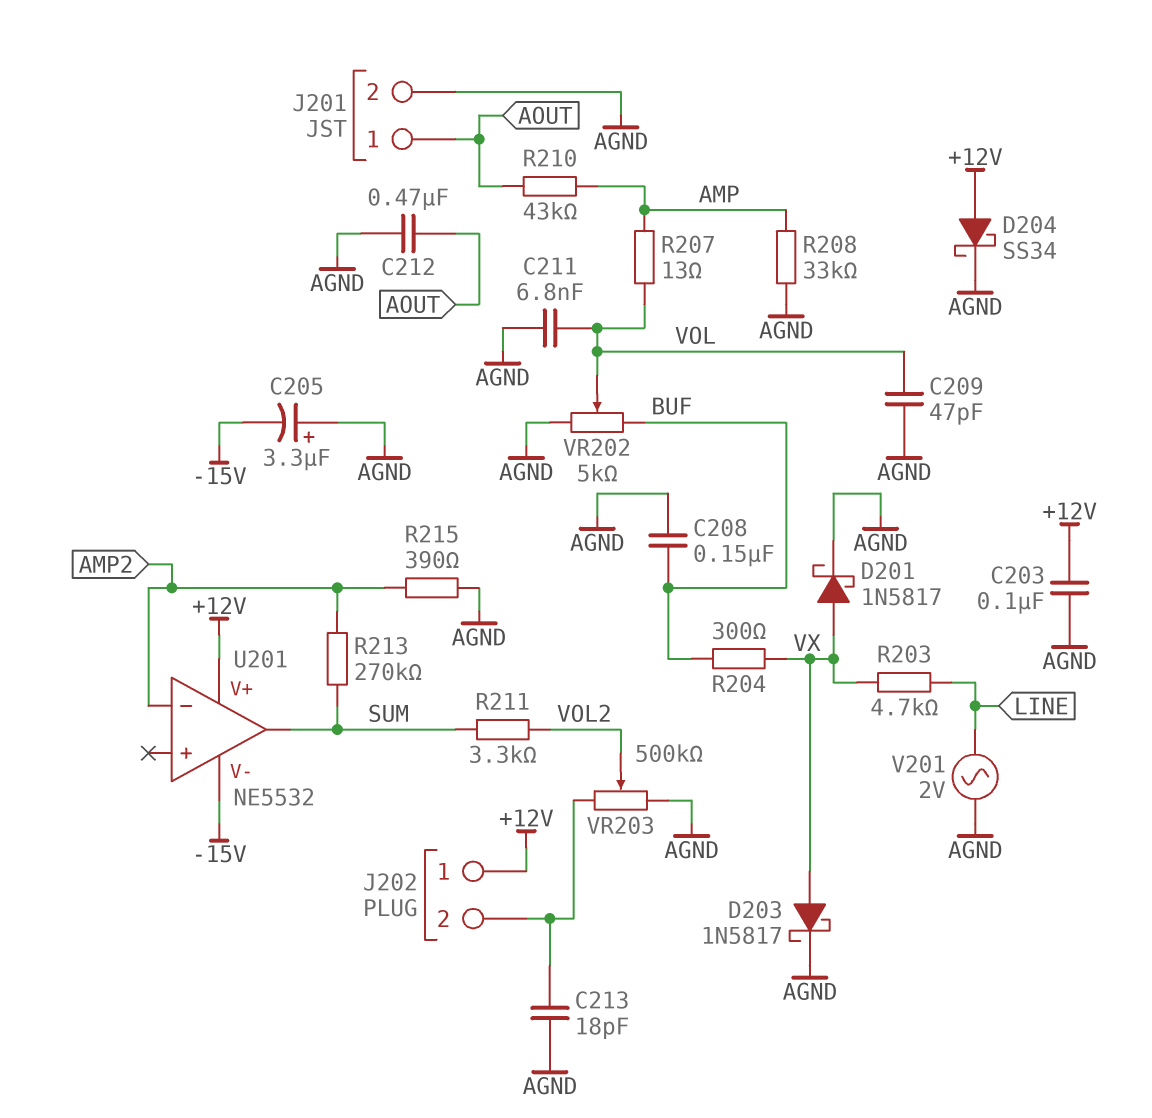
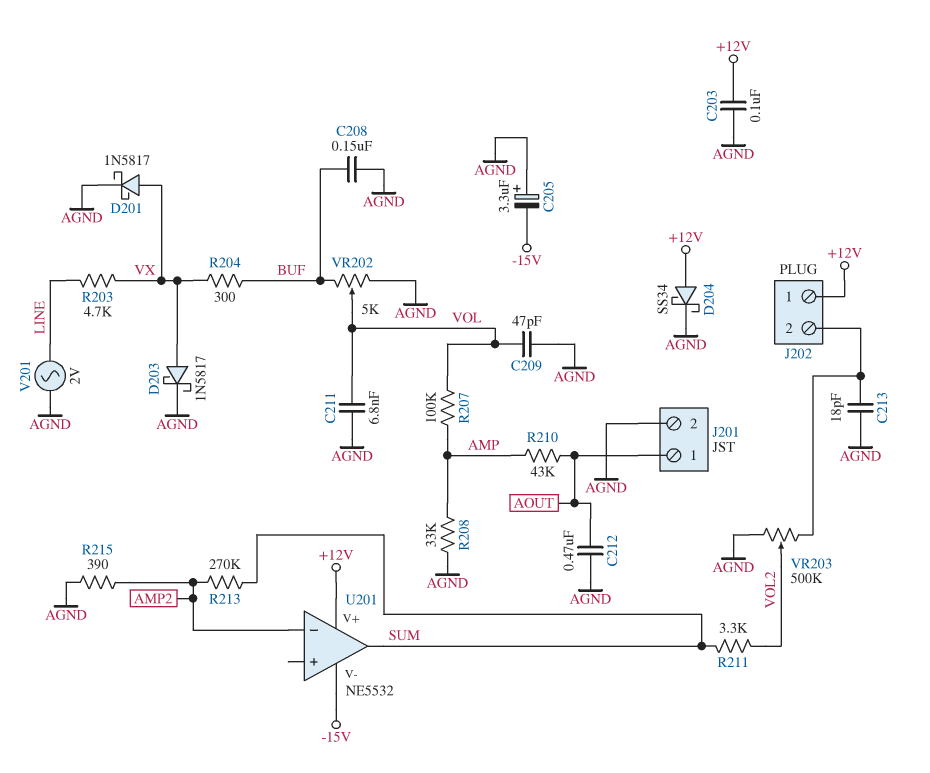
R207: 13 (AMP, VOL) -> 100k (AMP, VOL)

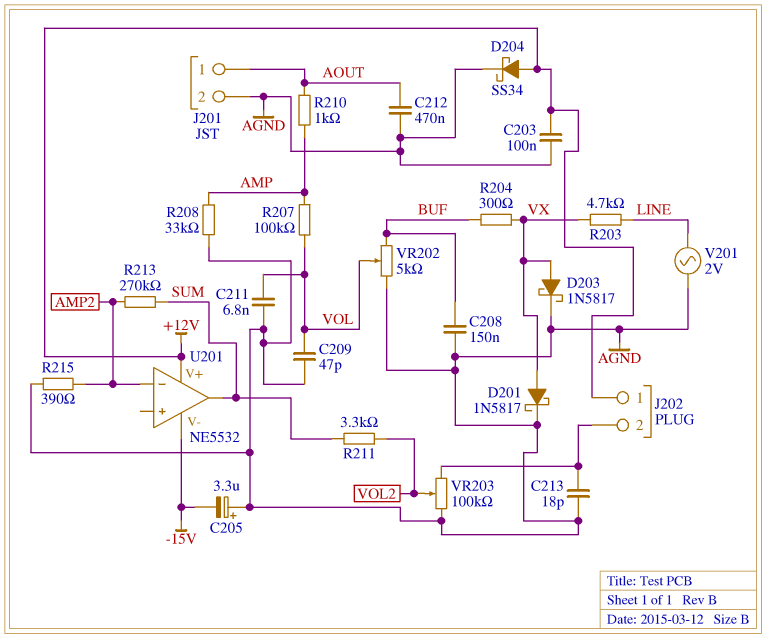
R210: 43k (AMP, AOUT) -> 1k (AMP, AOUT)
VR203: 500k (AGND, J202/2, wiper VOL2) -> 100k (AGND, J202/2, wiper VOL2)

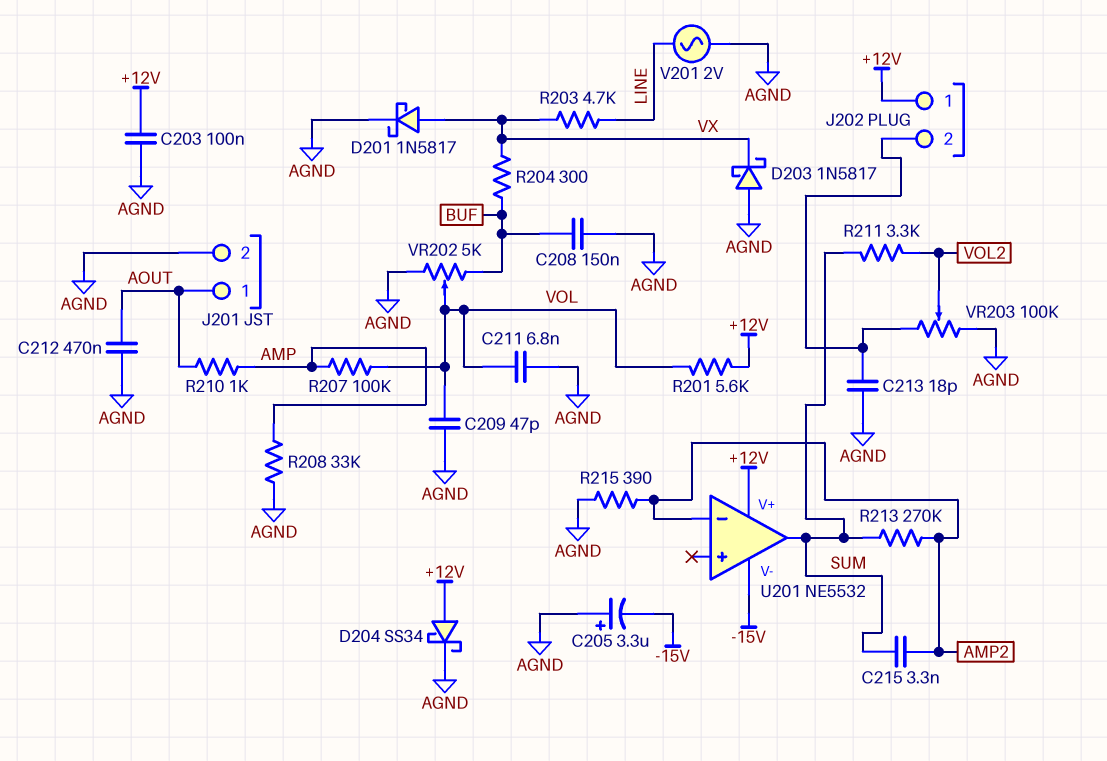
C215: none -> 3.3nF (AMP2, SUM)
D203: schottky 1N5817 (A VX, K AGND) -> schottky 1N5817 (A AGND, K VX)
R201: none -> 5.6k (+12V, VOL)

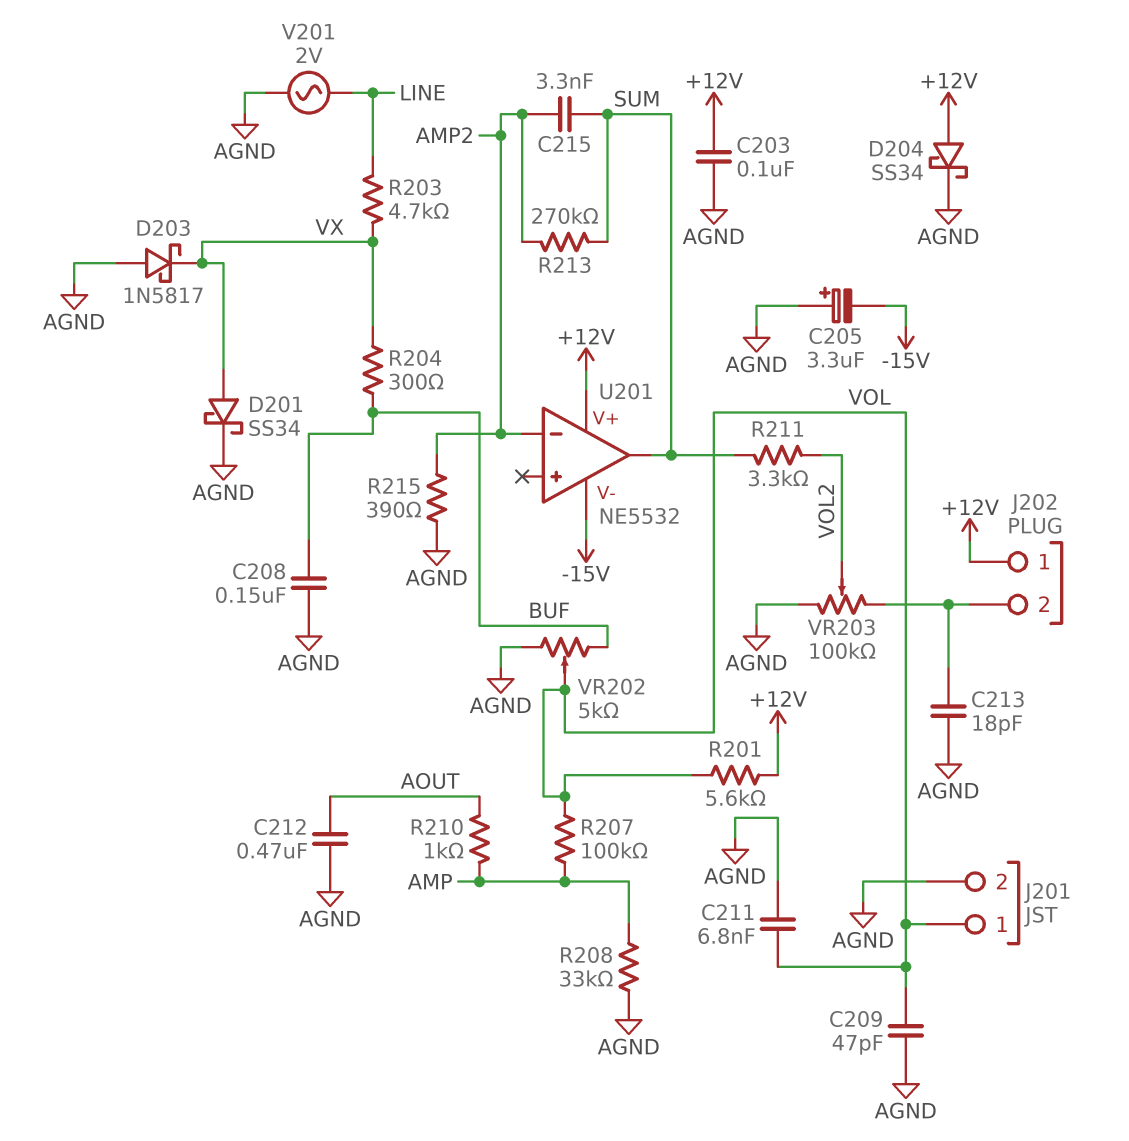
D201: schottky 1N5817 (A VX, K AGND) -> schottky SS34 (A VX, K AGND)
J201 pin 1: AOUT -> VOL

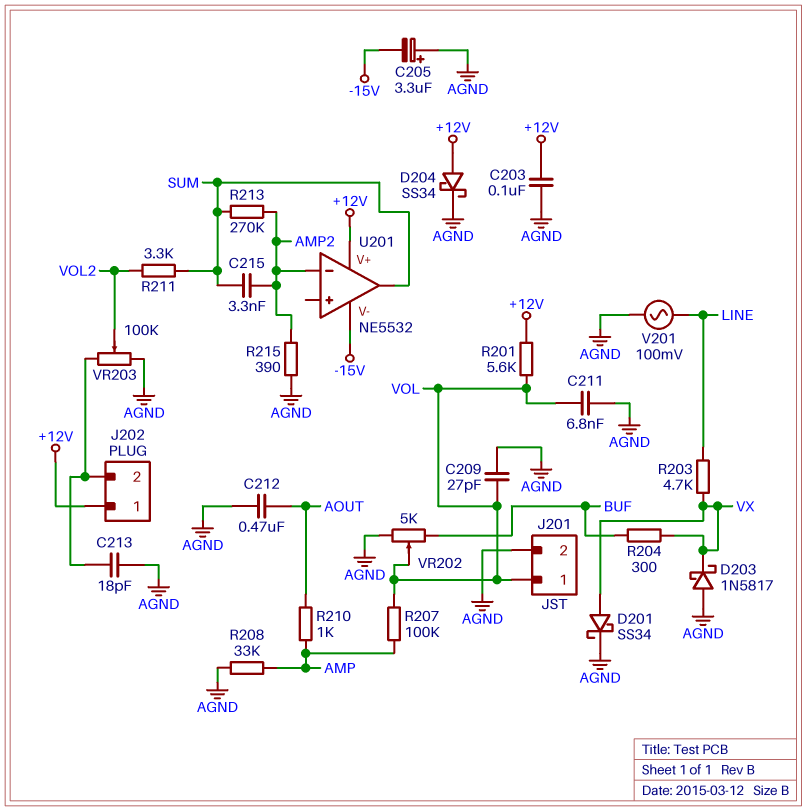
C208: 150nF (AGND, BUF) -> none
C209: 47pF (AGND, VOL) -> 27pF (AGND, VOL)
V201: AC 2V (AGND, LINE) -> AC 100mV (AGND, LINE)

